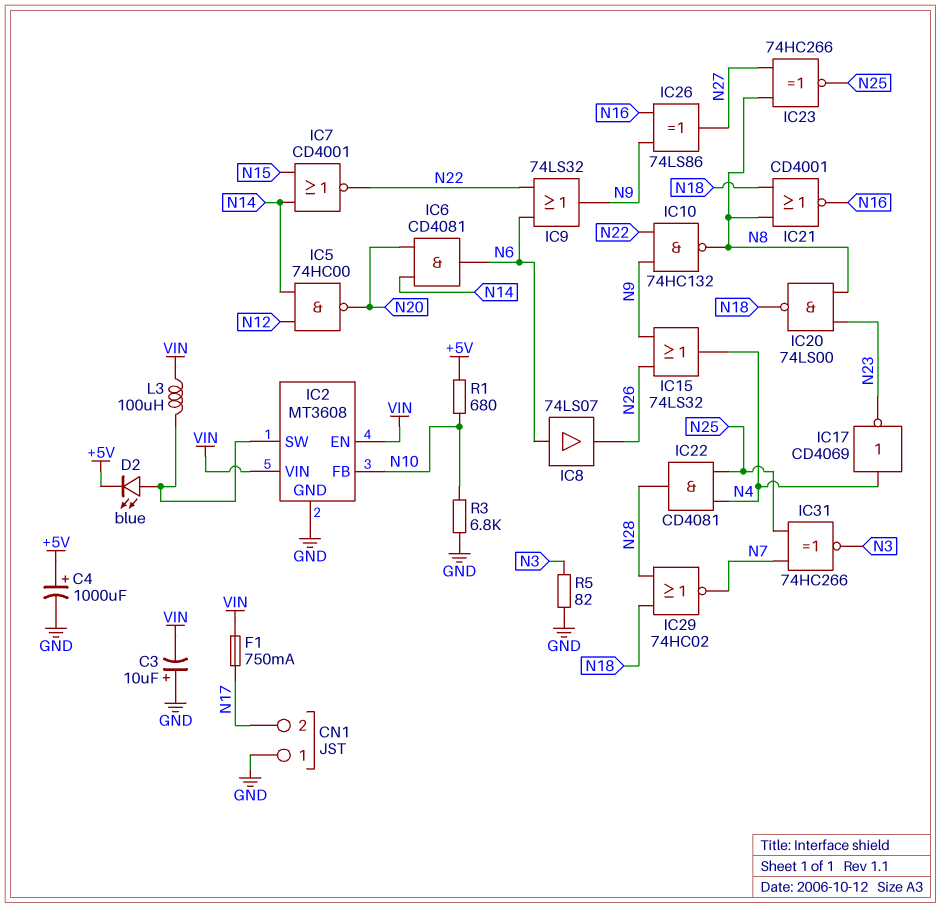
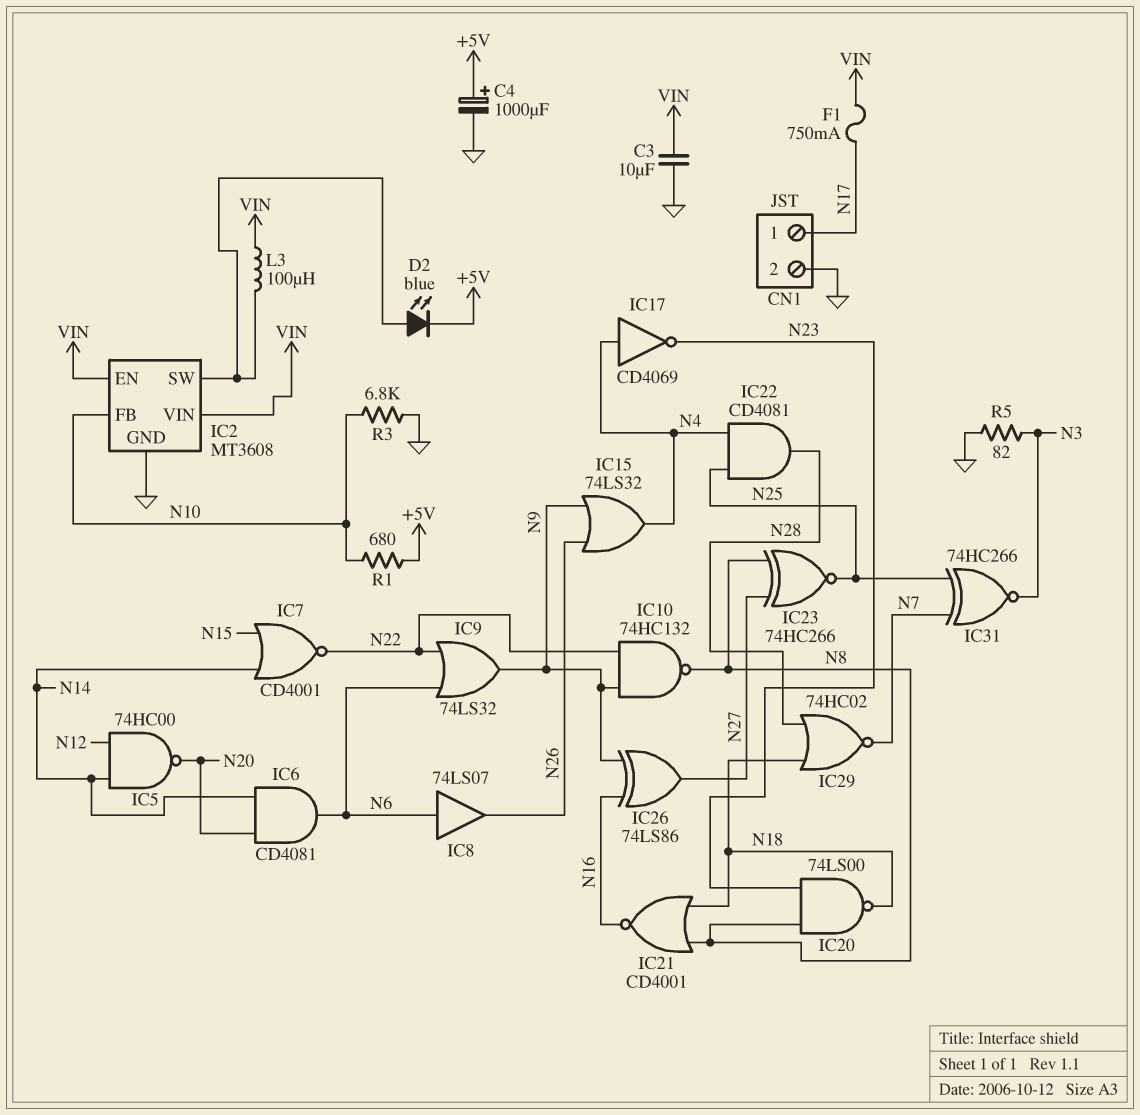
C3: 10uF (plus GND, minus VIN) -> 10uF (GND, VIN)
CN1 pin 1: GND -> N17
CN1 pin 2: N17 -> GND

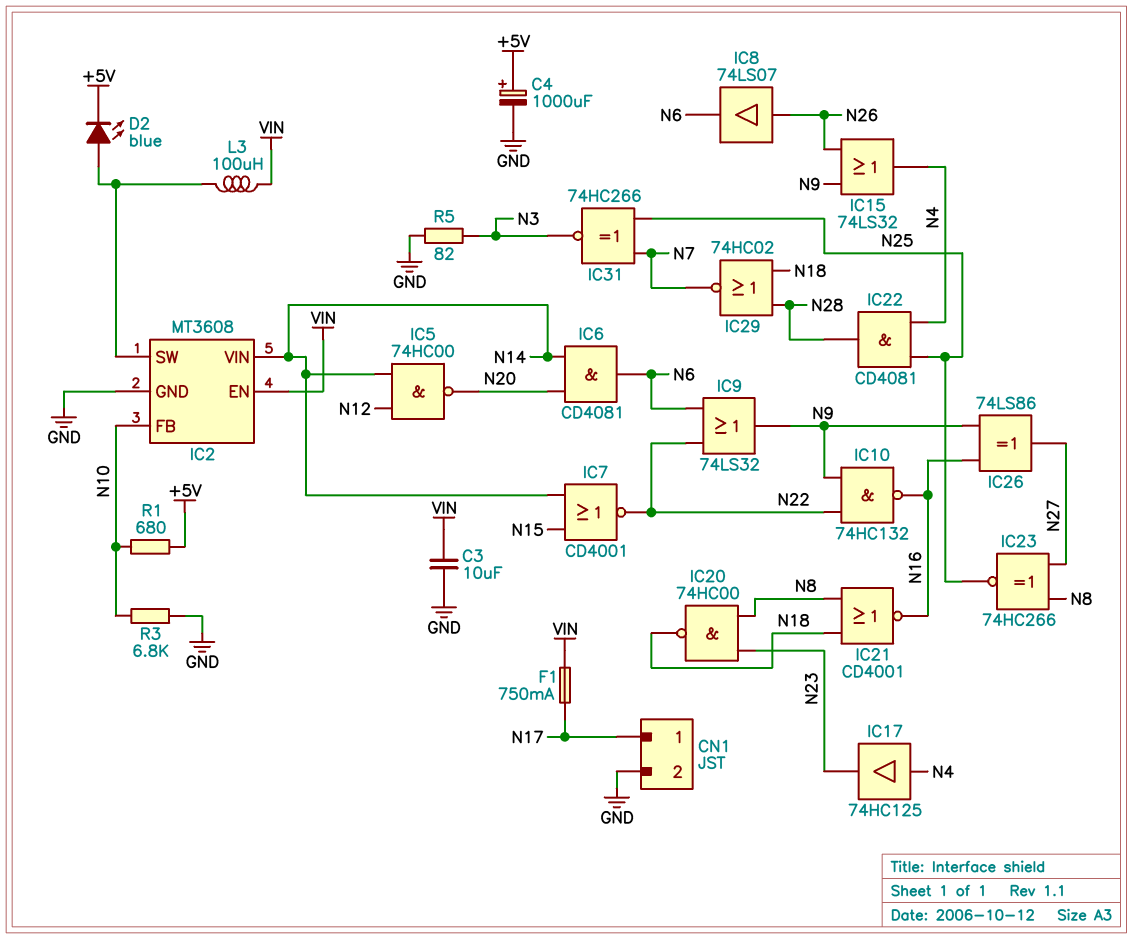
IC2 pin VIN: VIN -> N14
IC8: buffer 74LS07 (in N6, out N26) -> buffer 74LS07 (in N26, out N6)
IC10: NAND 74HC132 (in N9, in N22, out N8) -> NAND 74HC132 (in N9, in N22, out N16)
IC17: NOT CD4069 (in N4, out N23) -> buffer 74HC125 (in N4, out N23)
IC20: NAND 74LS00 (in N8, in N23, out N18) -> NAND 74HC00 (in N8, in N23, out N18)

